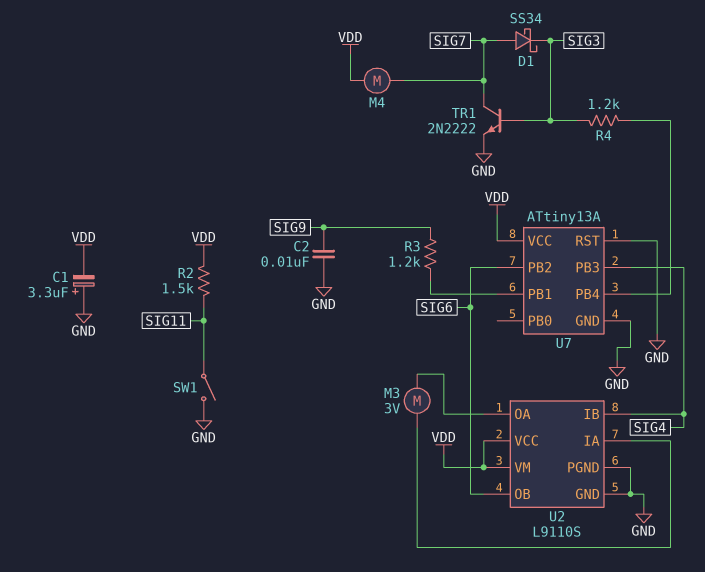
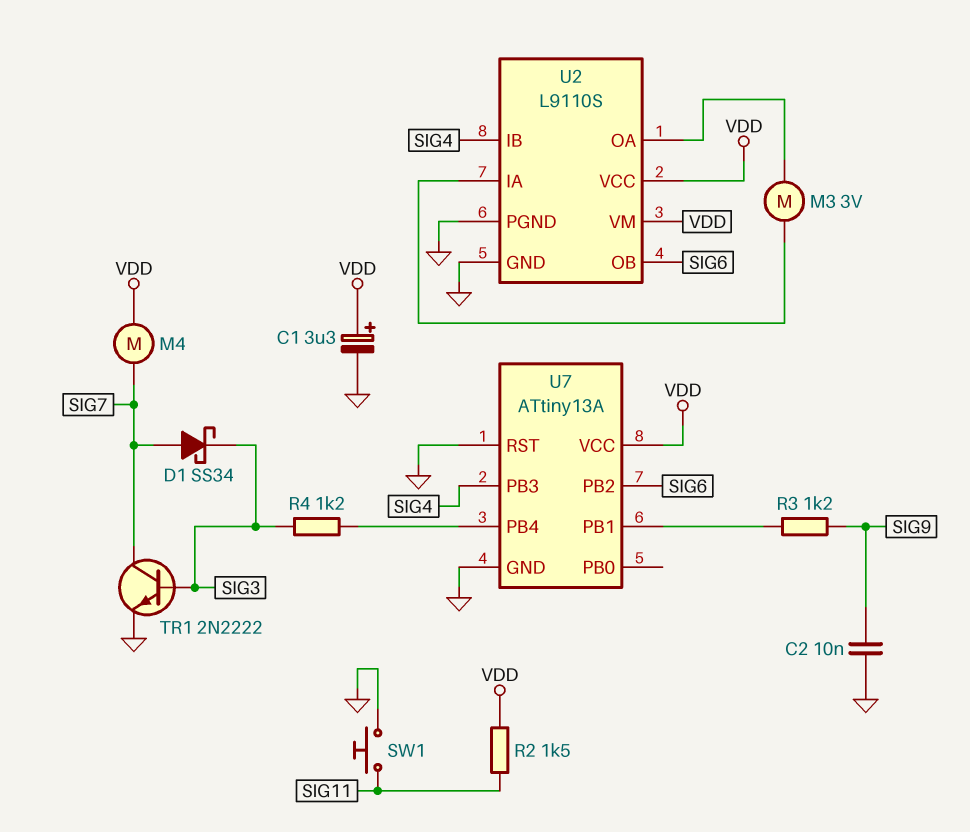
C1: 3.3uF (plus GND, minus VDD) -> 3.3uF (plus VDD, minus GND)
SW1: switch (GND, SIG11) -> button (GND, SIG11)

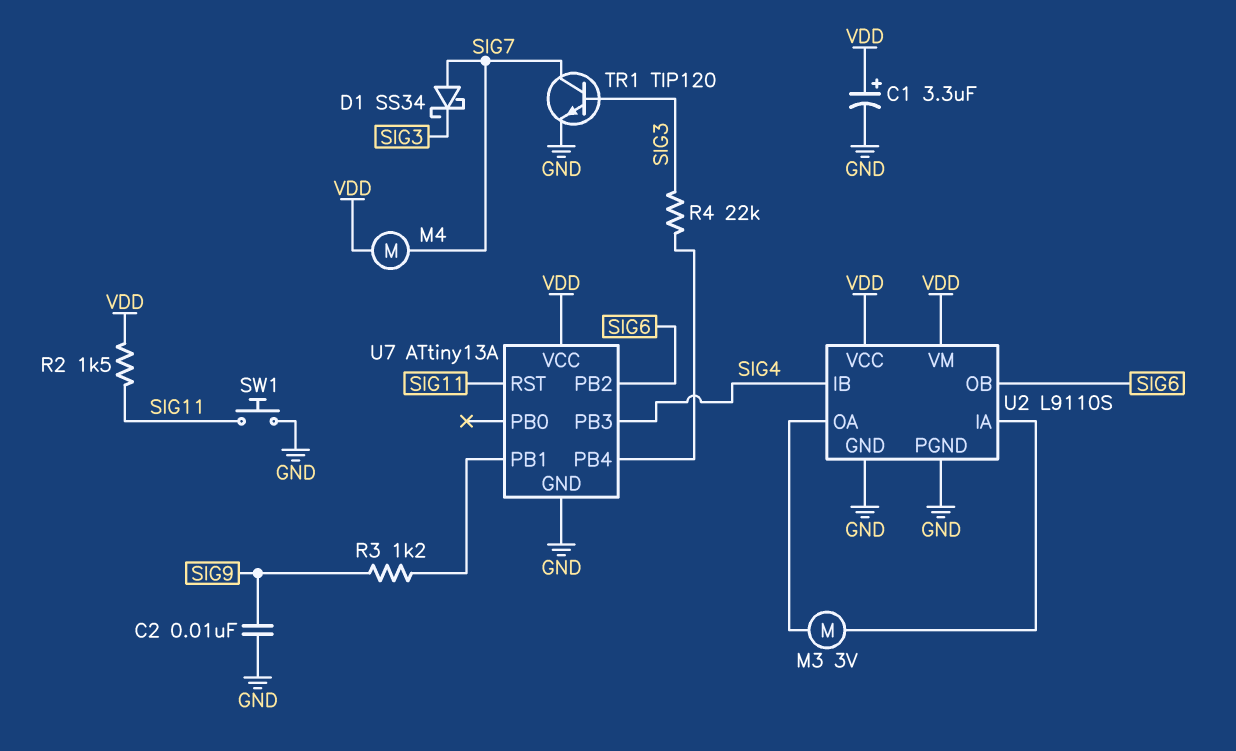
R4: 1.2k (SIG3, U7/PB4) -> 22k (SIG3, U7/PB4)
TR1: NPN 2N2222 (B SIG3, C SIG7, E GND) -> NPN TIP120 (B SIG3, C SIG7, E GND)
U7 pin RST: GND -> SIG11

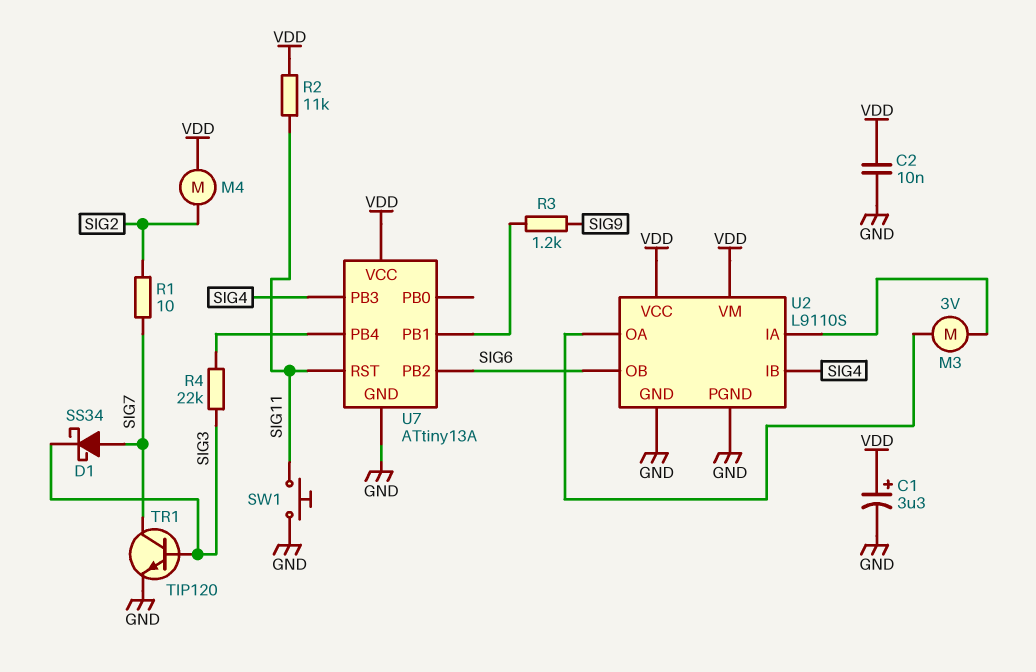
C2: 10nF (GND, SIG9) -> 10nF (GND, VDD)
M4: motor (SIG7, VDD) -> motor (SIG2, VDD)
R1: none -> 10 (SIG2, SIG7)
R2: 1.5k (SIG11, VDD) -> 11k (SIG11, VDD)

